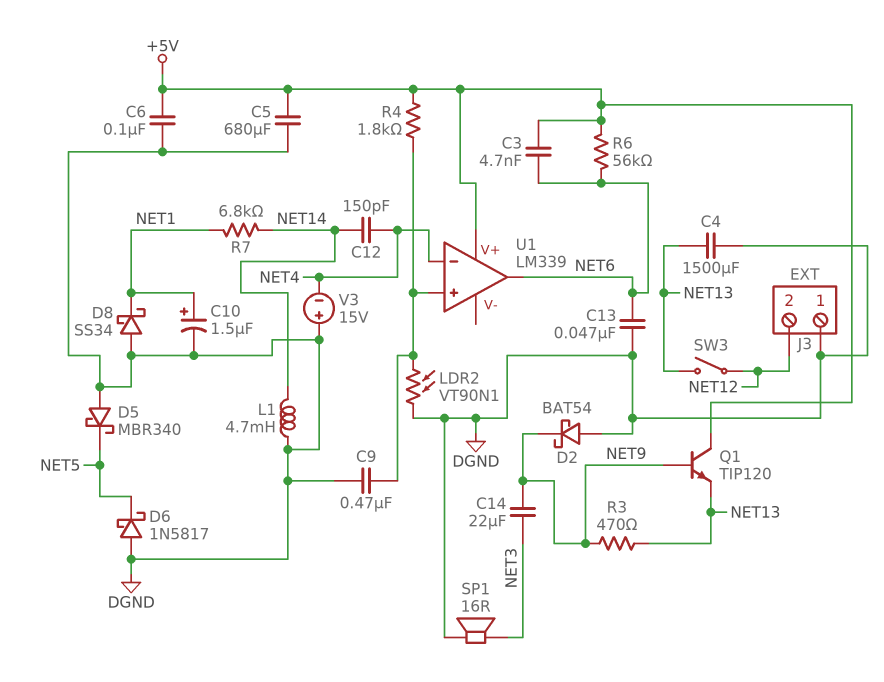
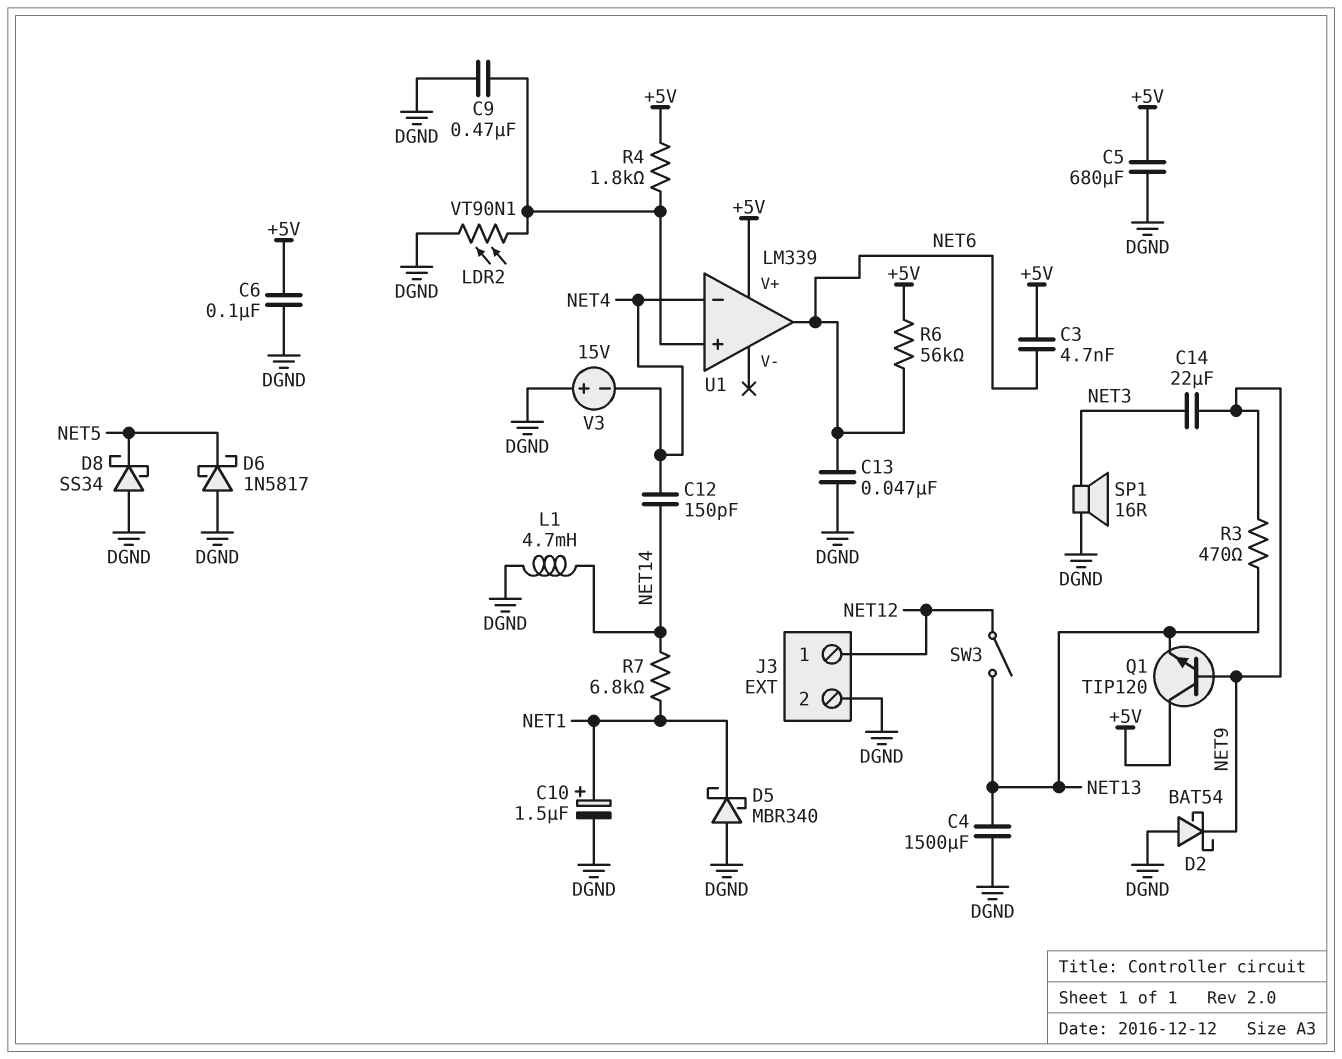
D5: schottky MBR340 (A DGND, K NET5) -> schottky MBR340 (A DGND, K NET1)
D8: schottky SS34 (A DGND, K NET1) -> schottky SS34 (A DGND, K NET5)
J3 pin 1: DGND -> NET12
J3 pin 2: NET12 -> DGND

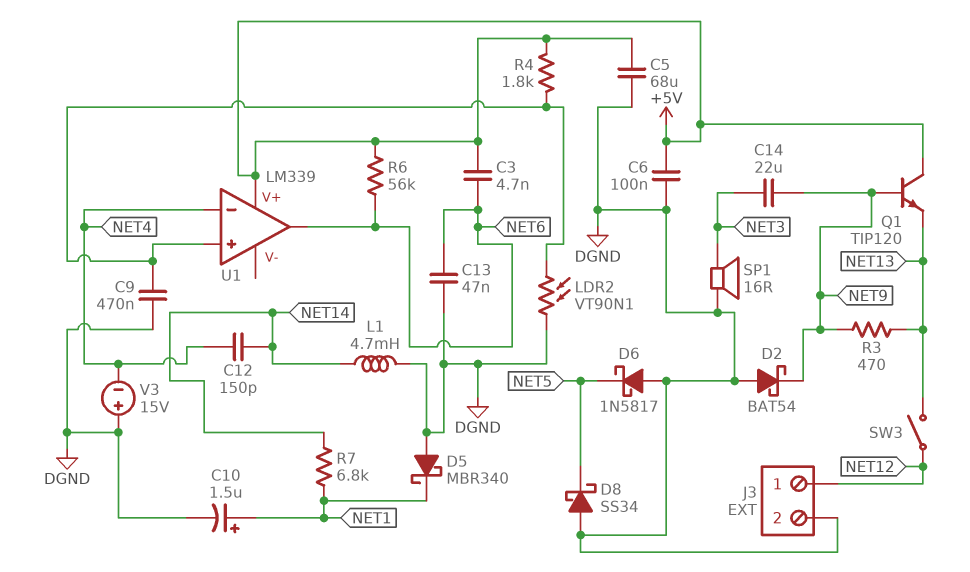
C4: 1500uF (DGND, NET13) -> none
C5: 680uF (+5V, DGND) -> 68uF (+5V, DGND)

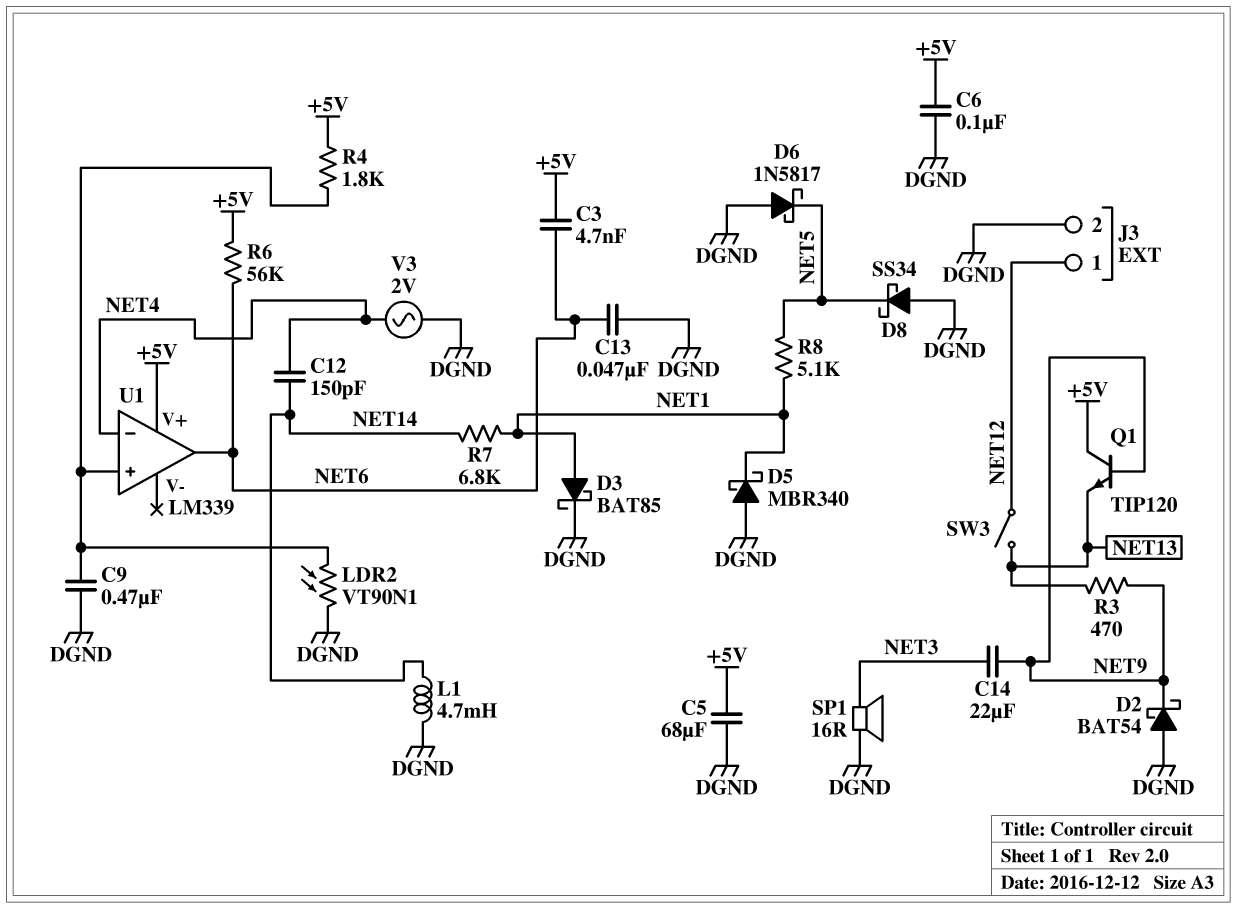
C10: 1.5uF (plus NET1, minus DGND) -> none
D3: none -> schottky BAT85 (A NET1, K DGND)
R8: none -> 5.1k (NET1, NET5)
V3: 15V (plus DGND, minus NET4) -> AC 2V (DGND, NET4)

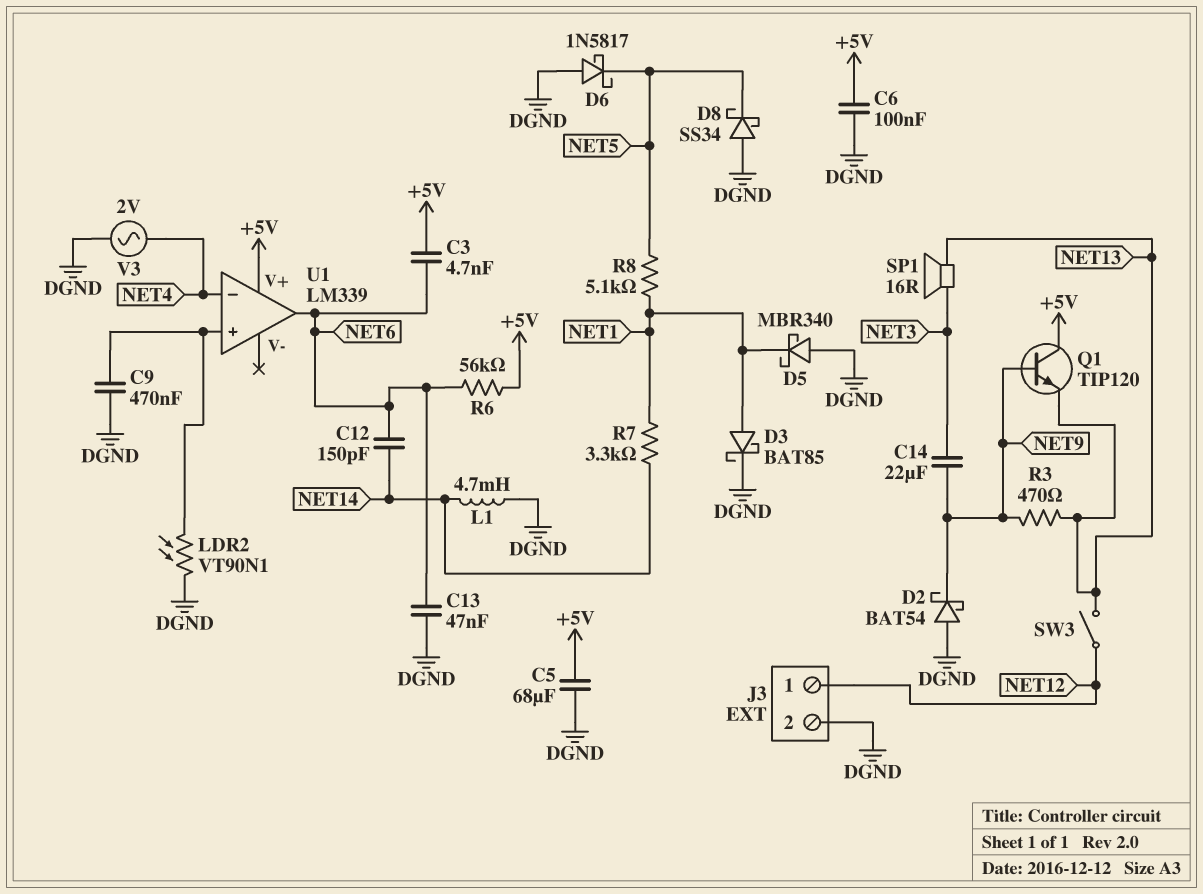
C12: 150pF (NET4, NET14) -> 150pF (NET6, NET14)
R4: 1.8k (+5V, U1/in+) -> none
R7: 6.8k (NET1, NET14) -> 3.3k (NET1, NET14)
SP1: speaker 16R (DGND, NET3) -> speaker 16R (NET3, NET13)

